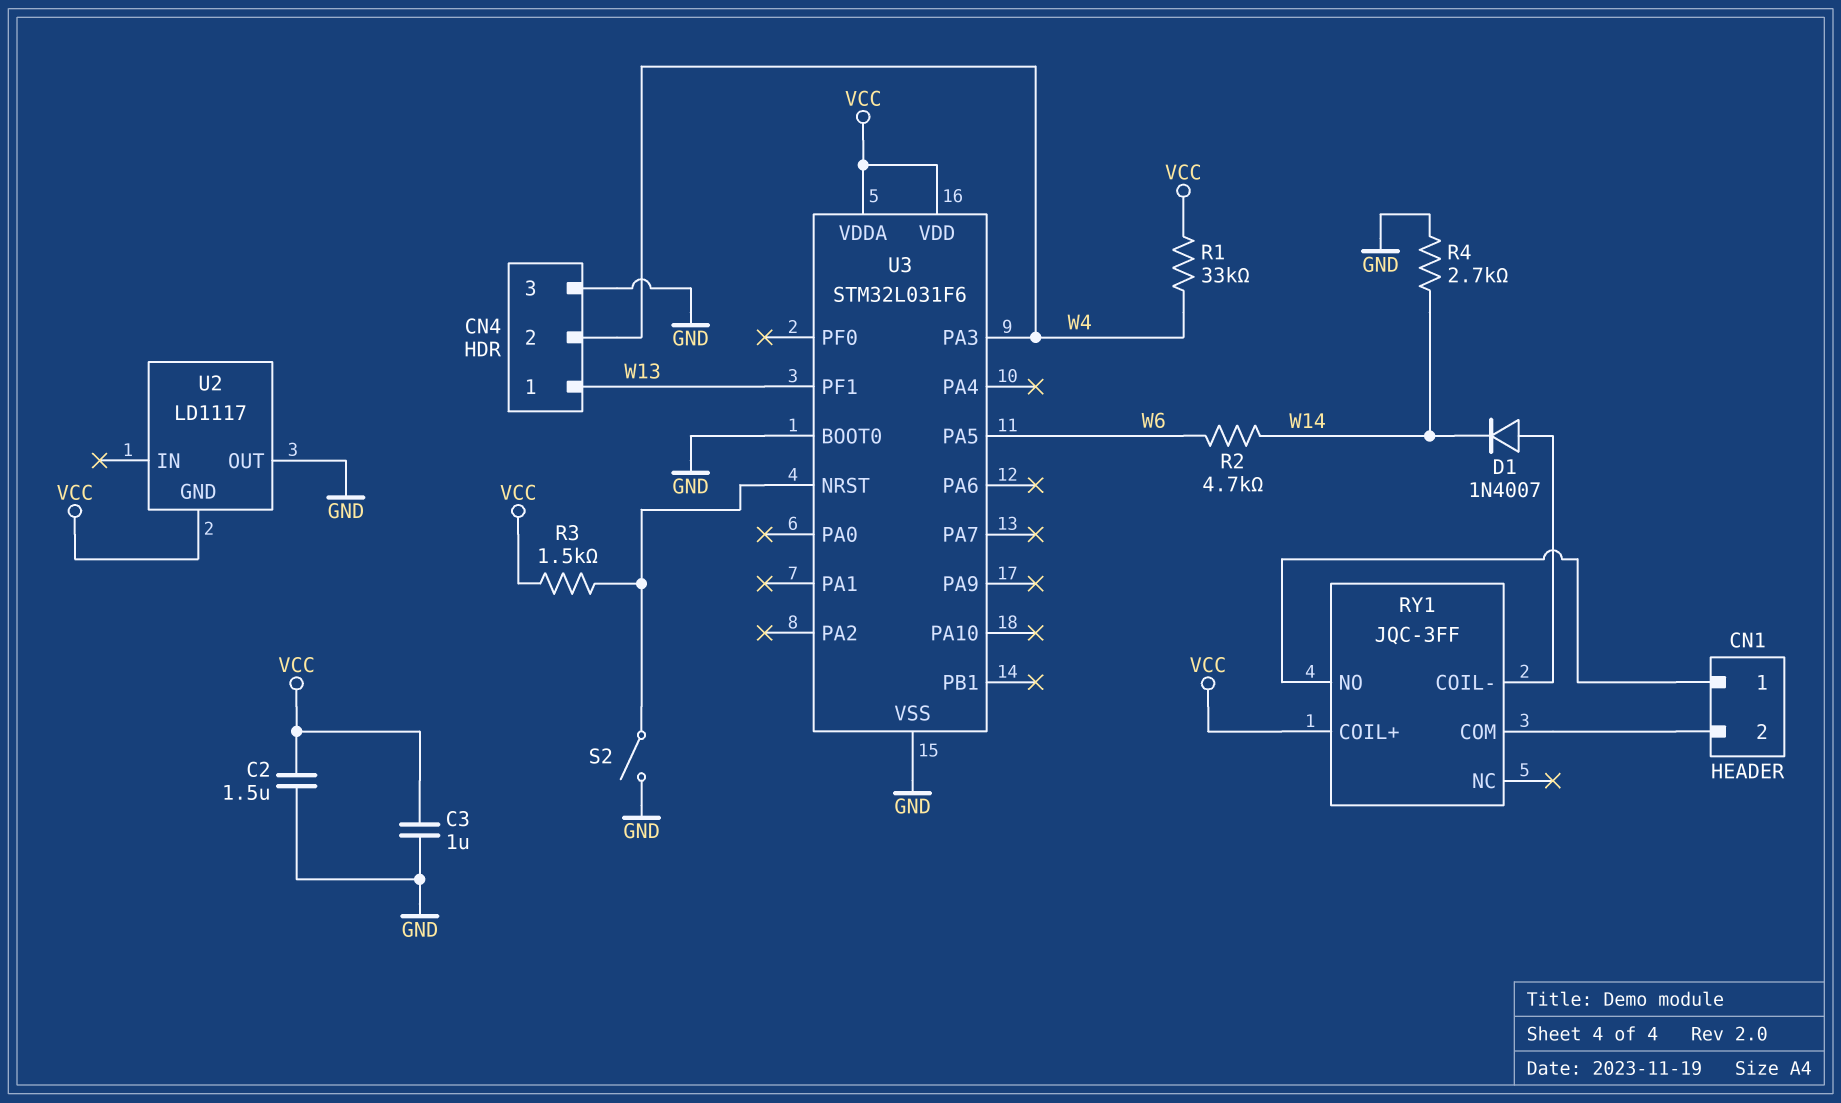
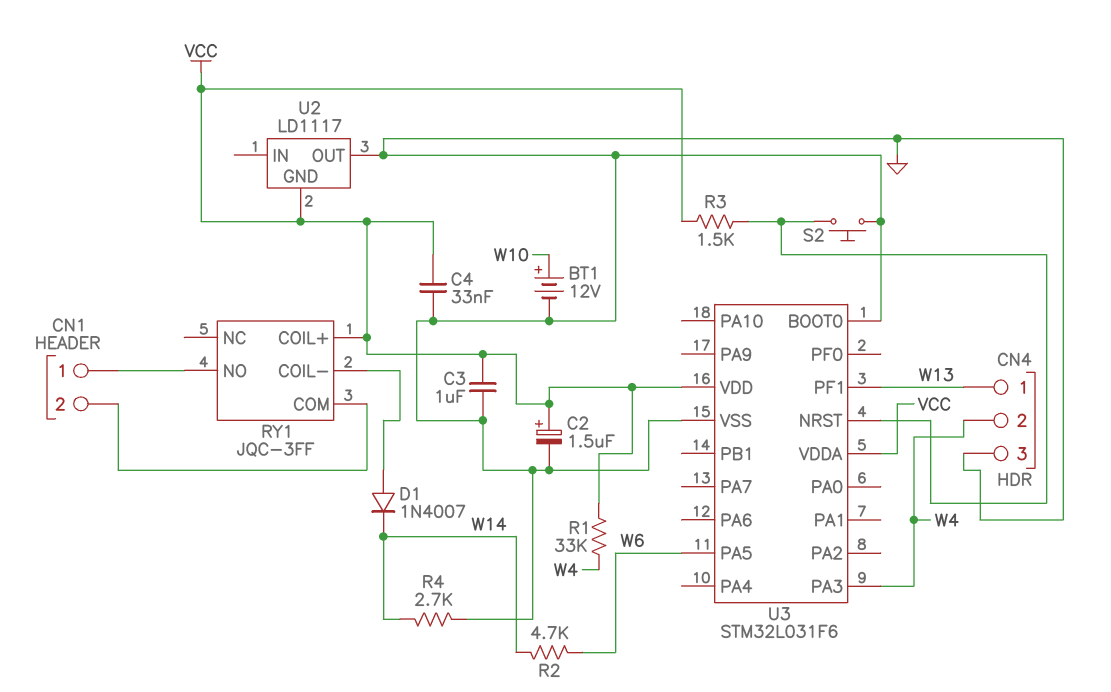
BT1: none -> 12V (plus W10, minus GND)
C2: 1.5uF (GND, VCC) -> 1.5uF (plus VCC, minus GND)
C4: none -> 33nF (GND, VCC)
S2: switch (GND, U3/NRST) -> button (GND, U3/NRST)

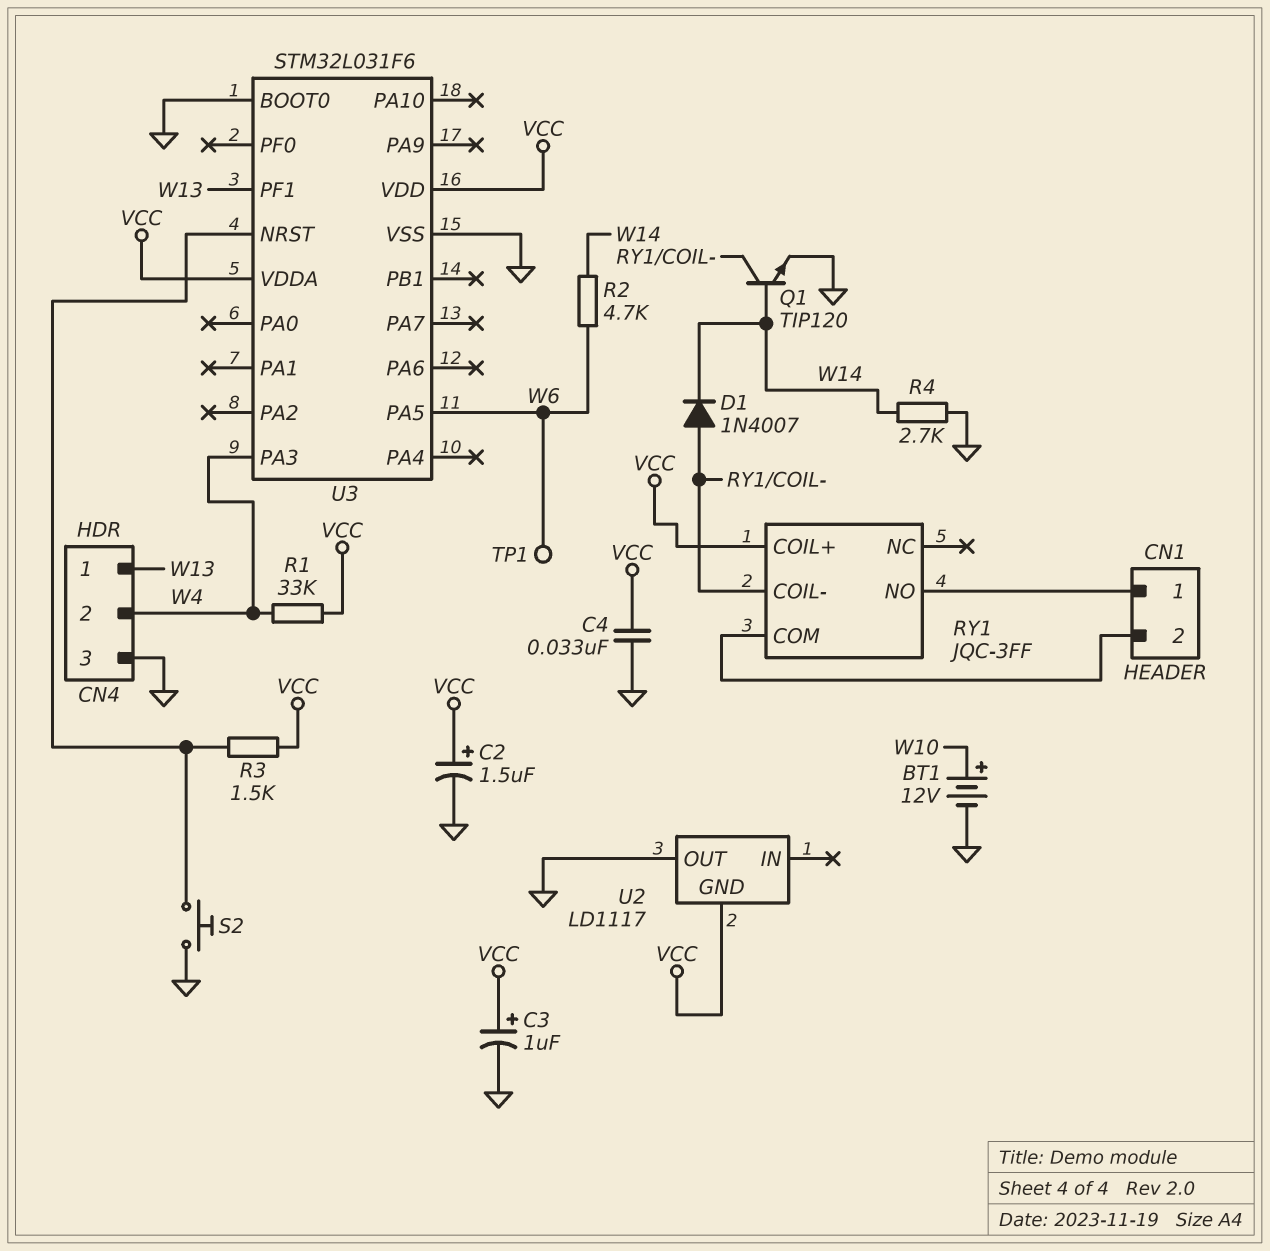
C3: 1uF (GND, VCC) -> 1uF (plus VCC, minus GND)
Q1: none -> NPN TIP120 (B W14, C RY1/COIL-, E GND)
TP1: none -> test point (W6)

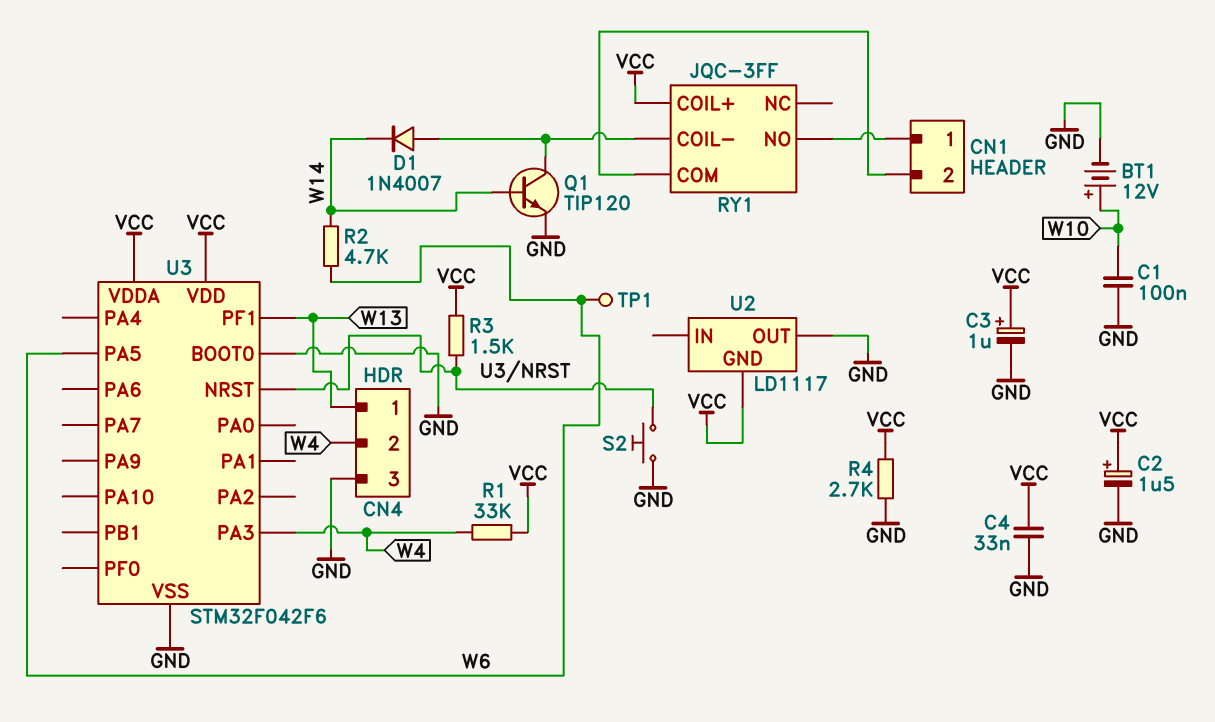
C1: none -> 100nF (GND, W10)
R4: 2.7k (GND, W14) -> 2.7k (GND, VCC)
U3: STM32L031F6 -> STM32F042F6

